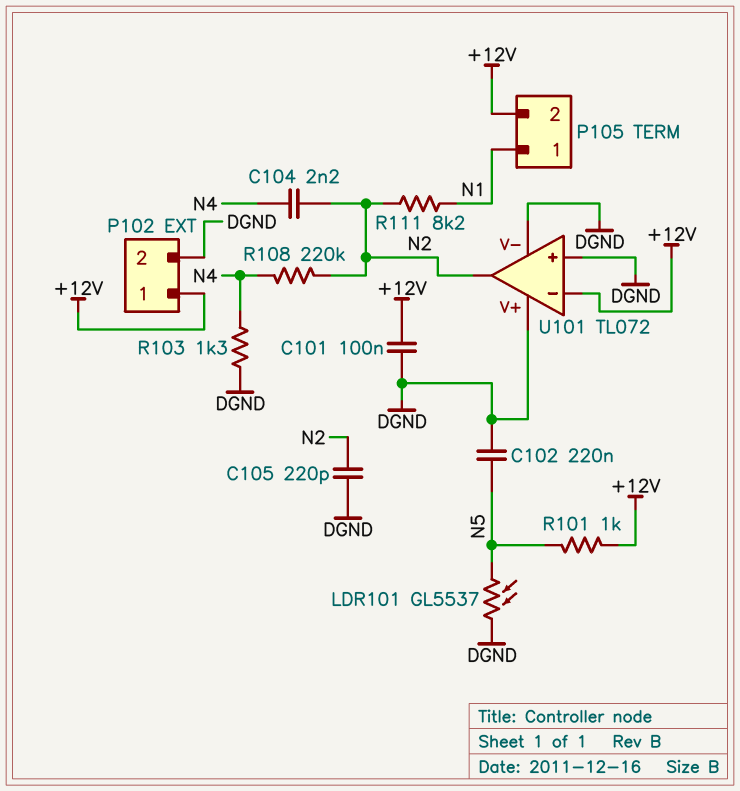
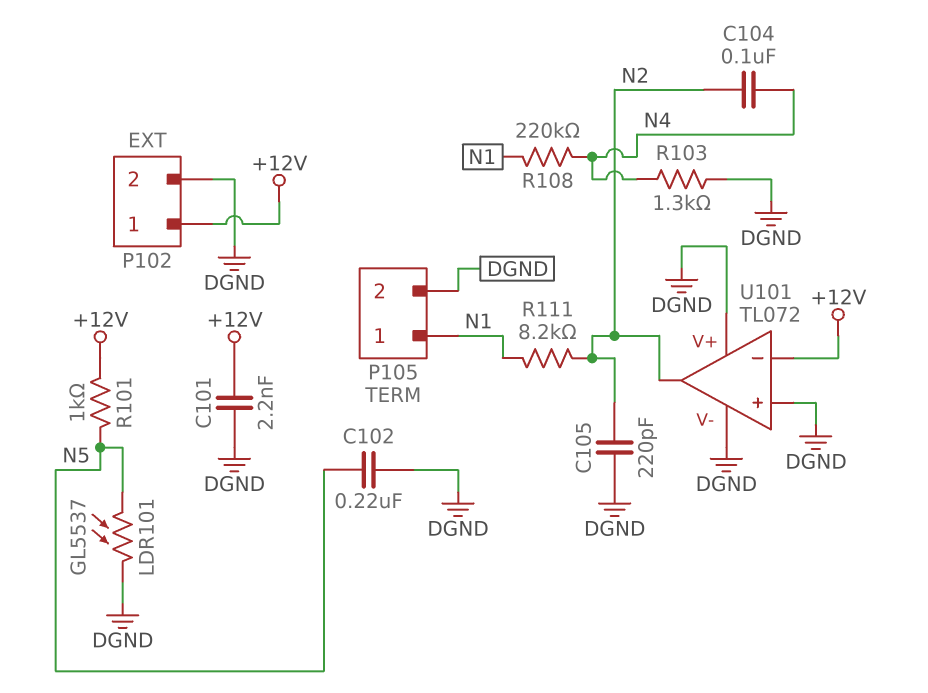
C101: 100nF (+12V, DGND) -> 2.2nF (+12V, DGND)
C104: 2.2nF (N2, N4) -> 100nF (N2, N4)
P105 pin 2: +12V -> DGND
R108: 220k (N2, N4) -> 220k (N1, N4)

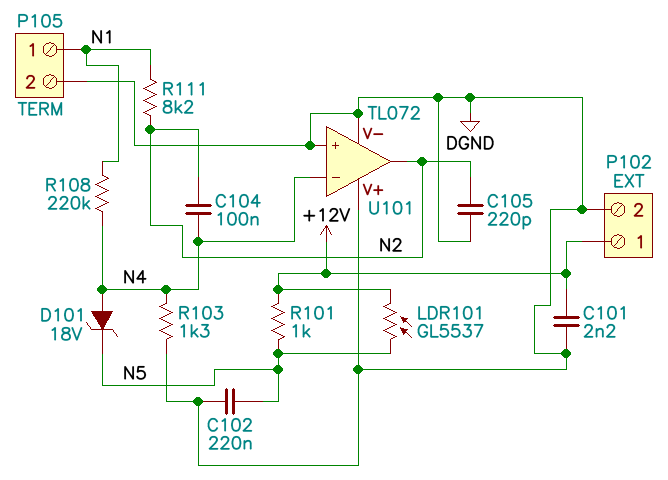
D101: none -> zener 18V (A N4, K N5)
LDR101: GL5537 (DGND, N5) -> GL5537 (+12V, N5)
U101 pin in-: +12V -> N4

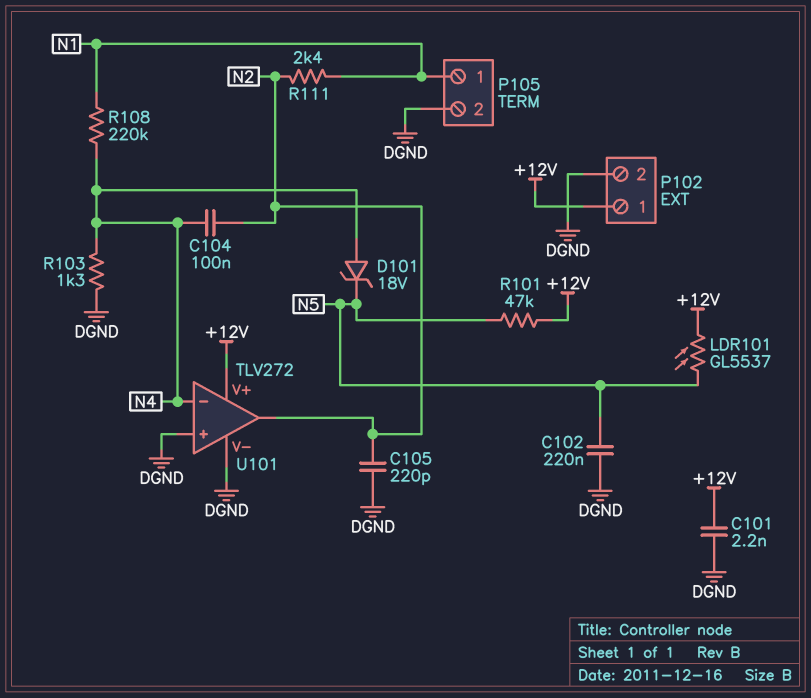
R101: 1k (+12V, N5) -> 47k (+12V, N5)
R111: 8.2k (N1, N2) -> 2.4k (N1, N2)
U101: TL072 -> TLV272
U101 pin V+: DGND -> +12V

